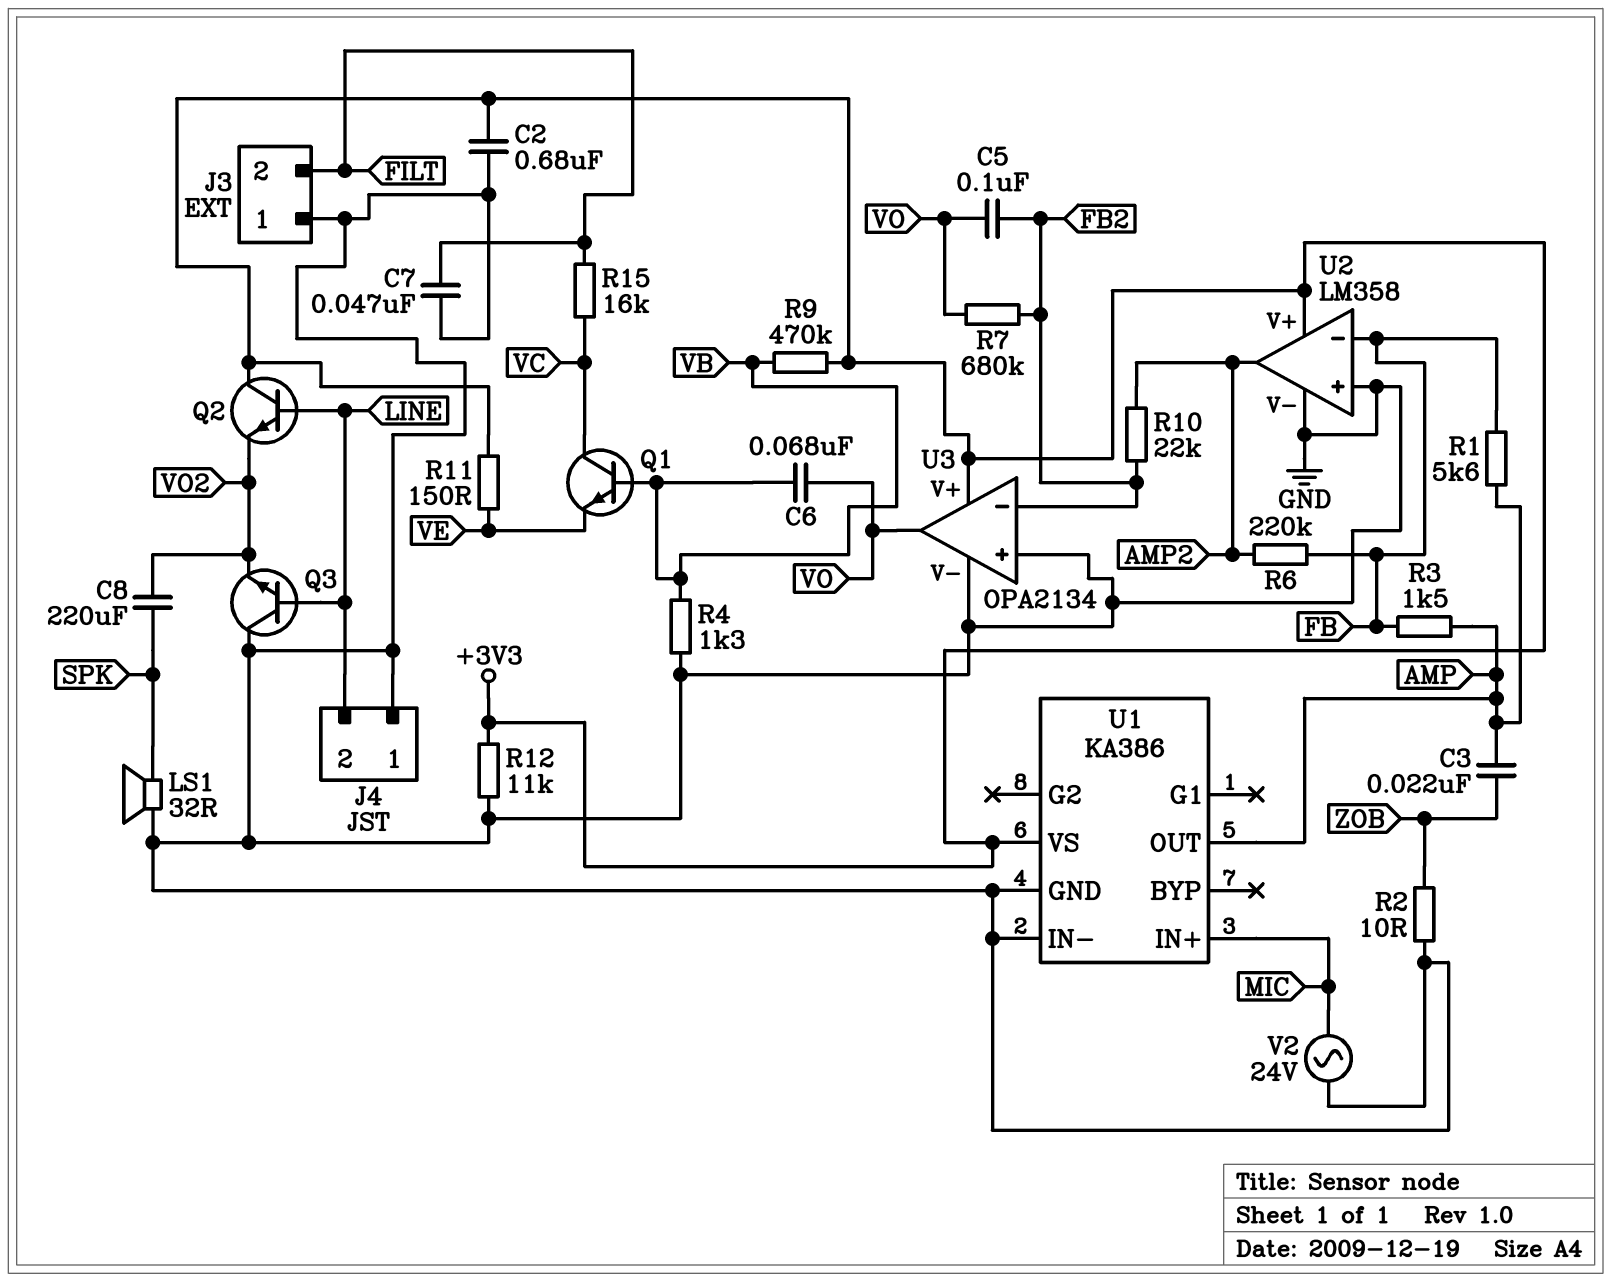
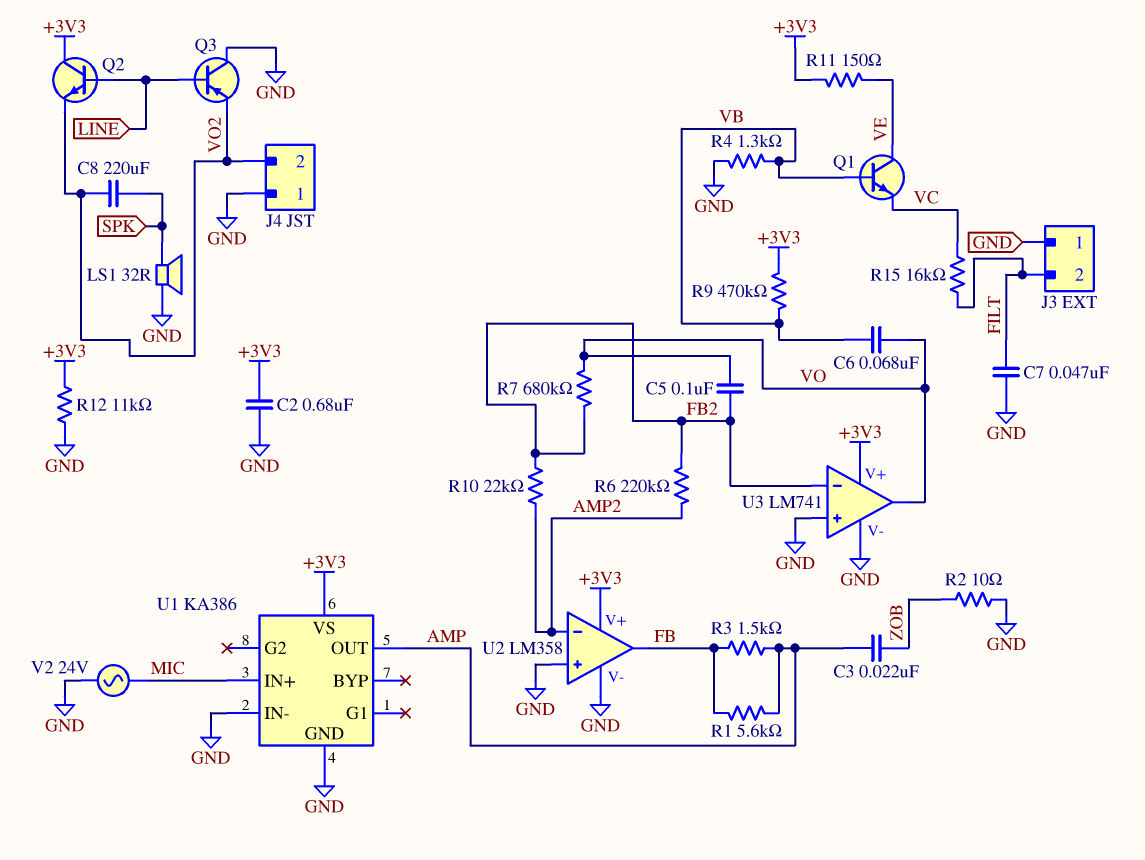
J4 pin 2: LINE -> VO2
Q1: NPN (B VB, C VC, E VE) -> NPN (B VB, C VE, E VC)
Q3: NPN (B LINE, C GND, E VO2) -> PNP (B LINE, C GND, E VO2)
R6: 220k (AMP2, FB) -> 220k (AMP2, FB2)
U2 pin in-: FB -> AMP2
U2 pin out: AMP2 -> FB
U3: OPA2134 -> LM741

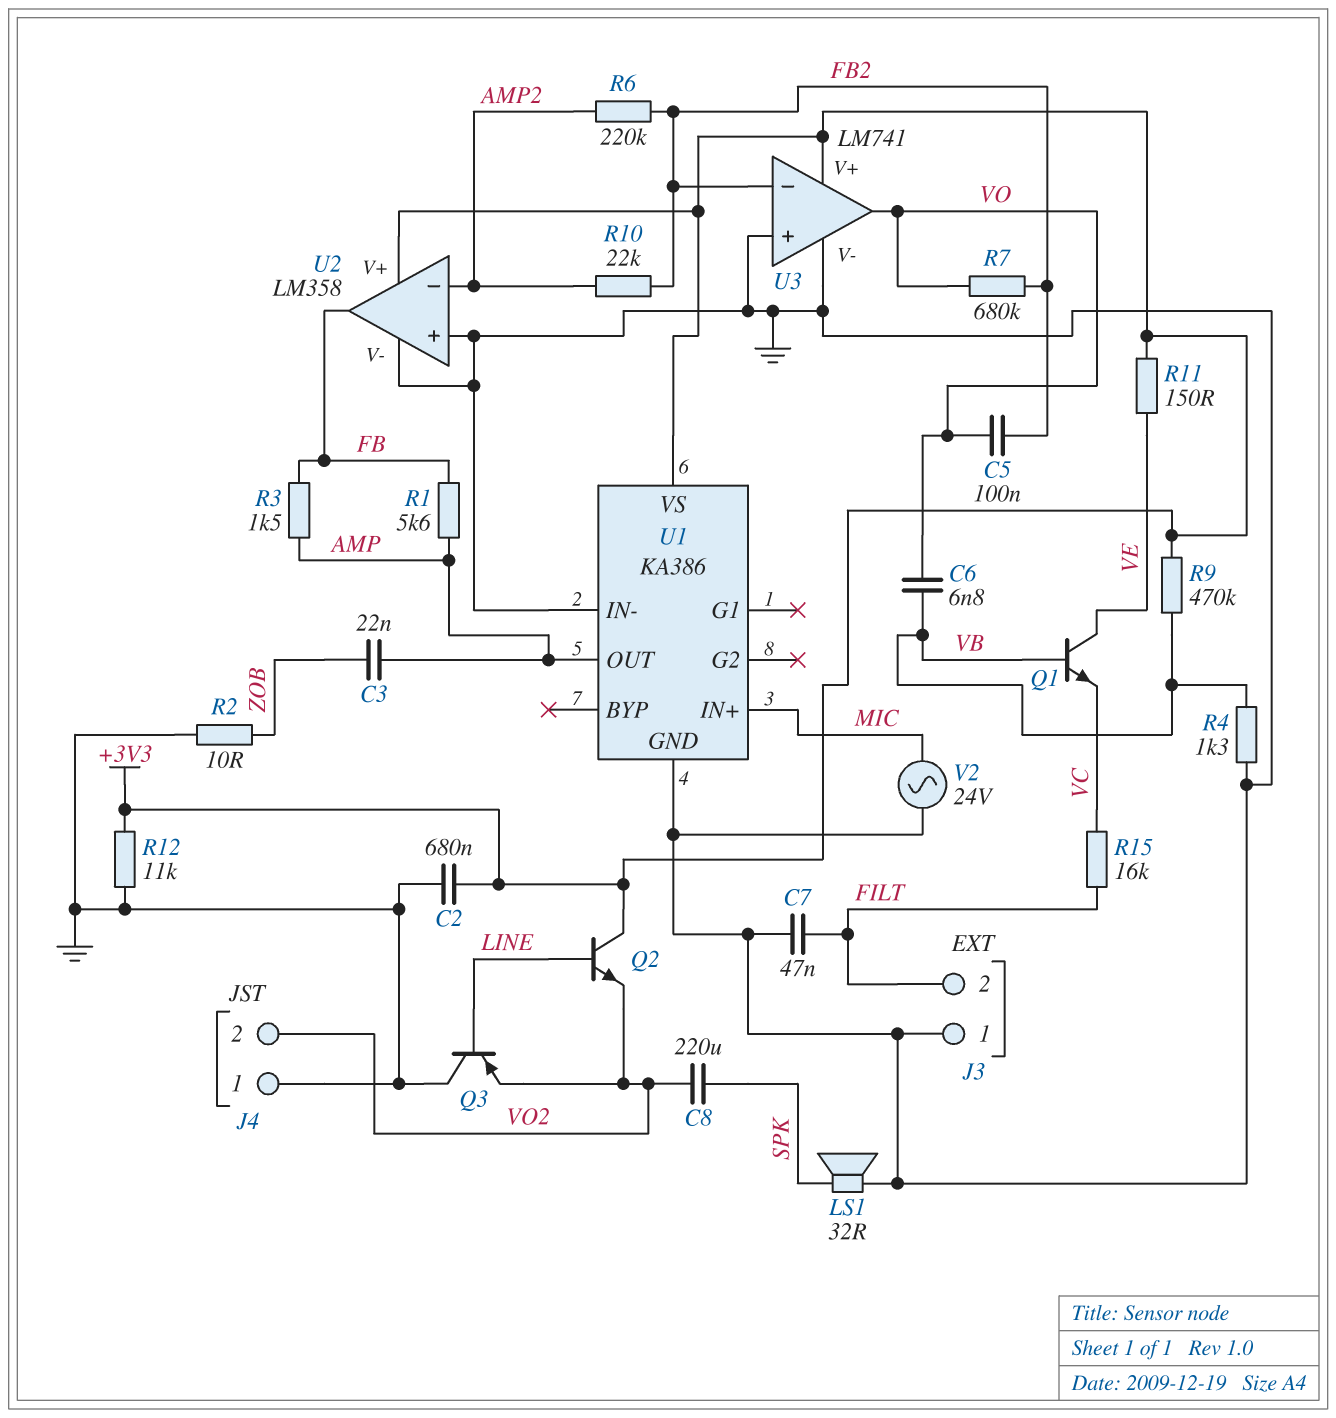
C6: 68nF (VB, VO) -> 6.8nF (VB, VO)

